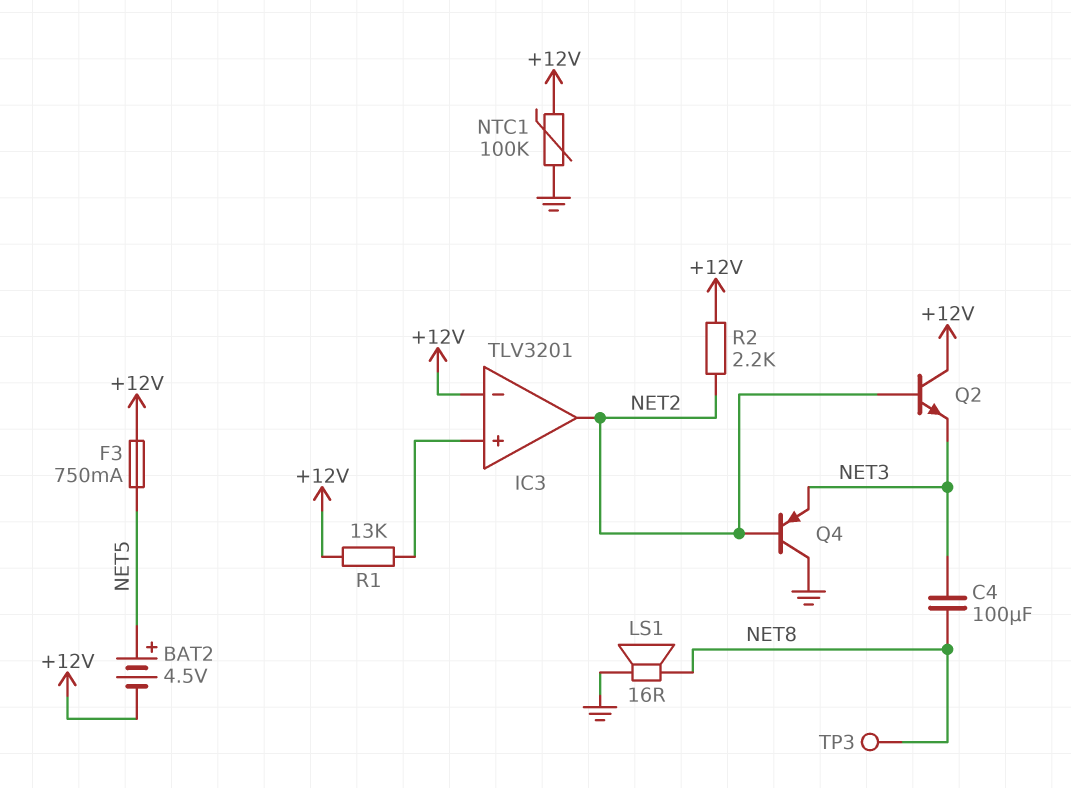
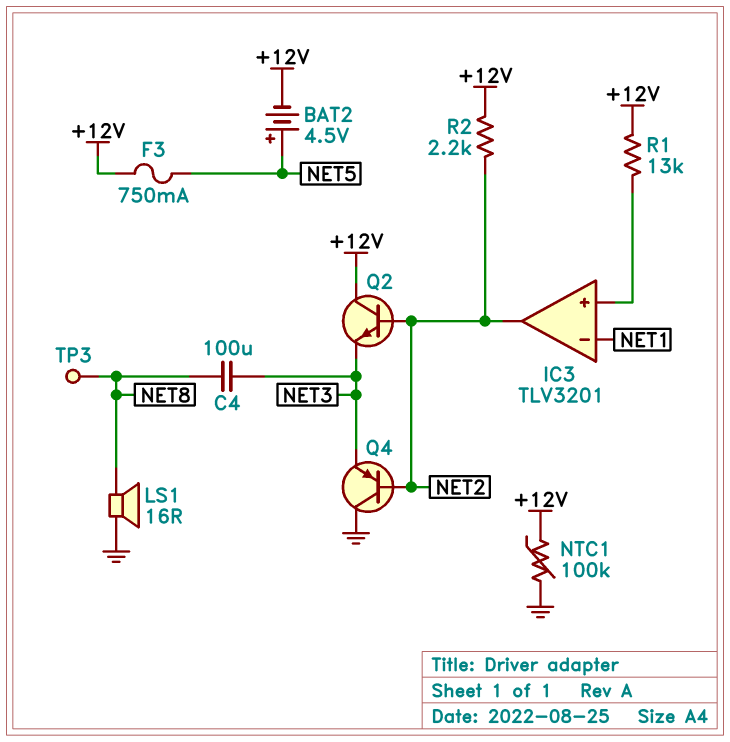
IC3 pin in-: +12V -> NET1

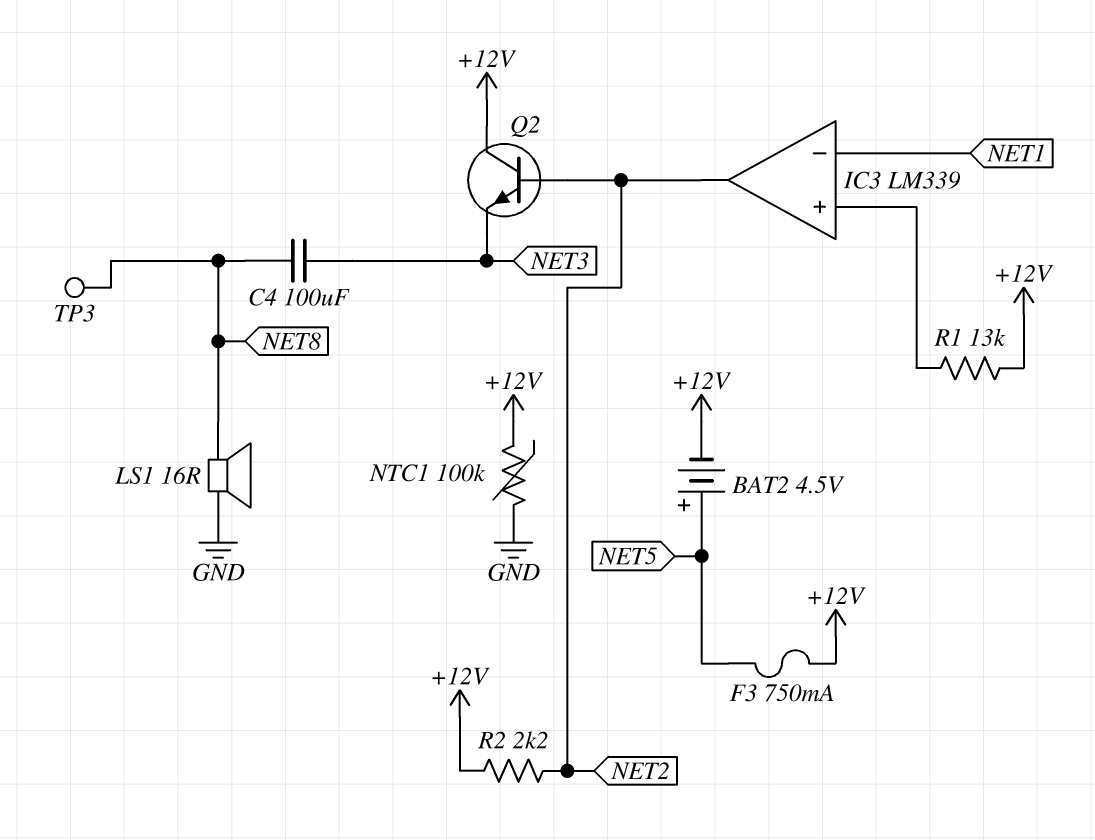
IC3: TLV3201 -> LM339
Q4: PNP (B NET2, C GND, E NET3) -> none

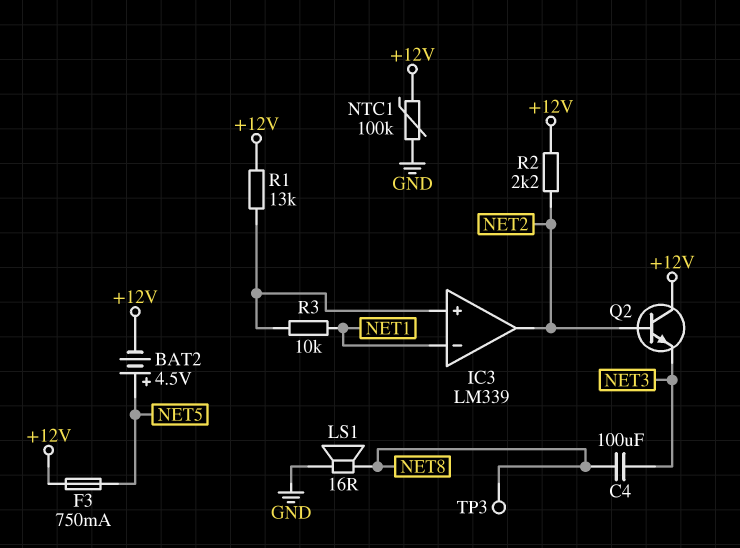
R3: none -> 10k (IC3/in+, NET1)

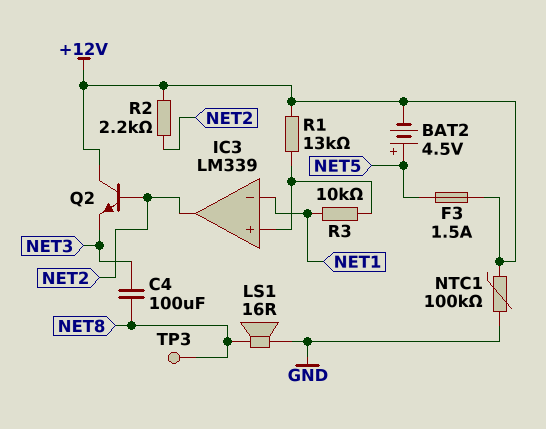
F3: 750mA (+12V, NET5) -> 1.5A (+12V, NET5)

